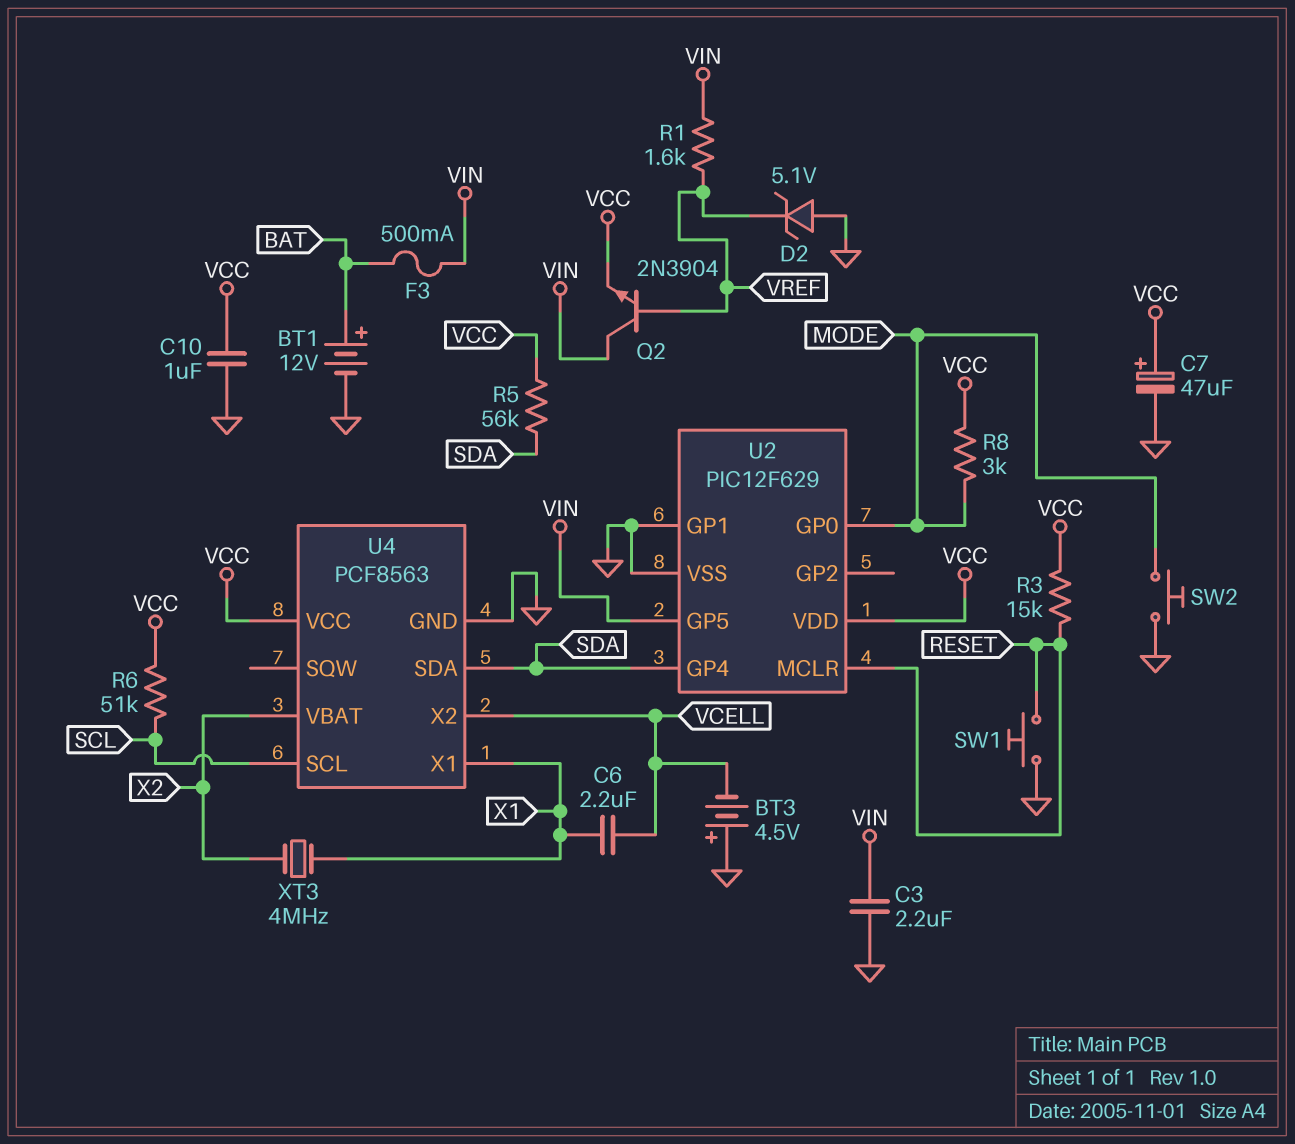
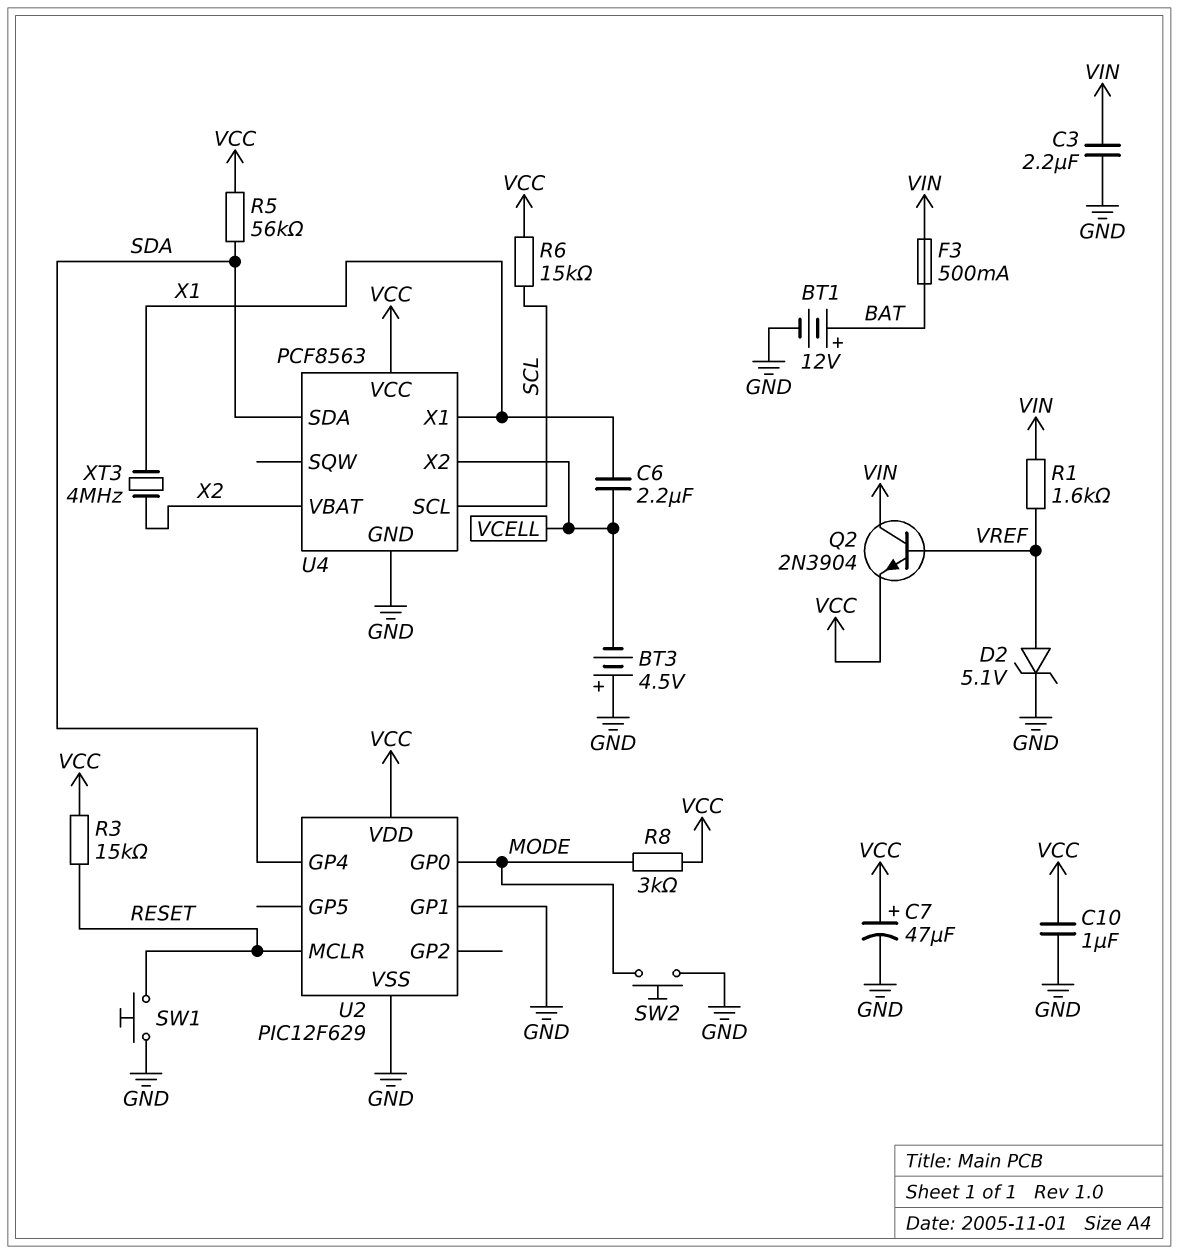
D2: zener 5.1V (A GND, K VREF) -> zener 5.1V (A VREF, K GND)
R6: 51k (SCL, VCC) -> 15k (SCL, VCC)
U2 pin GP5: VIN -> none

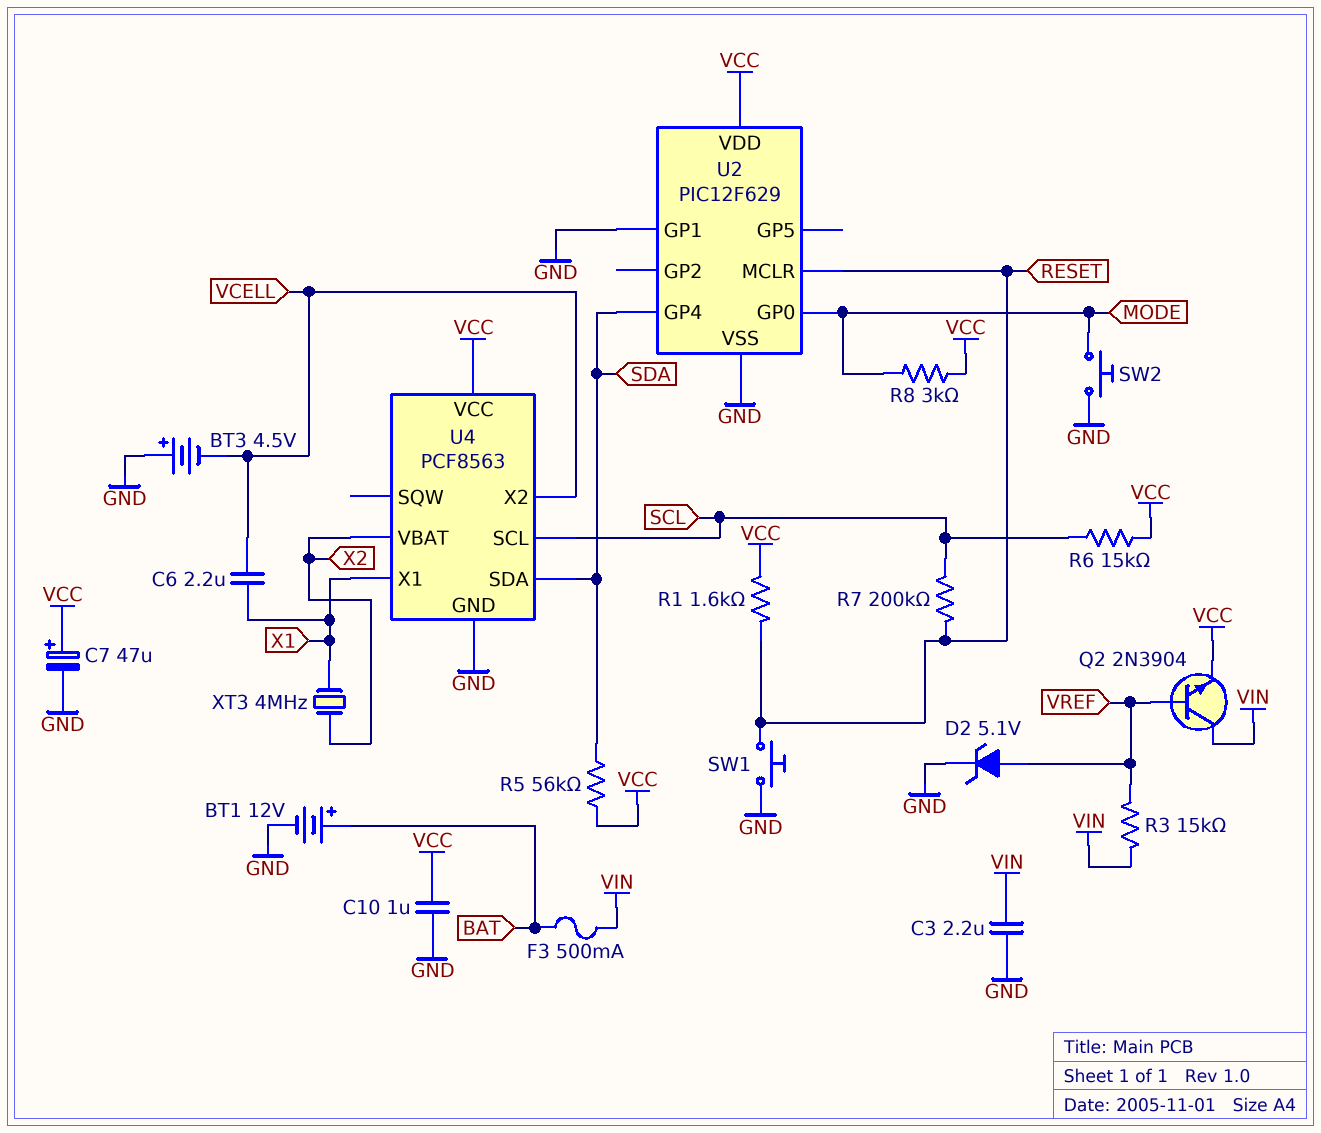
R1: 1.6k (VIN, VREF) -> 1.6k (RESET, VCC)
R3: 15k (RESET, VCC) -> 15k (VIN, VREF)
R7: none -> 200k (RESET, SCL)

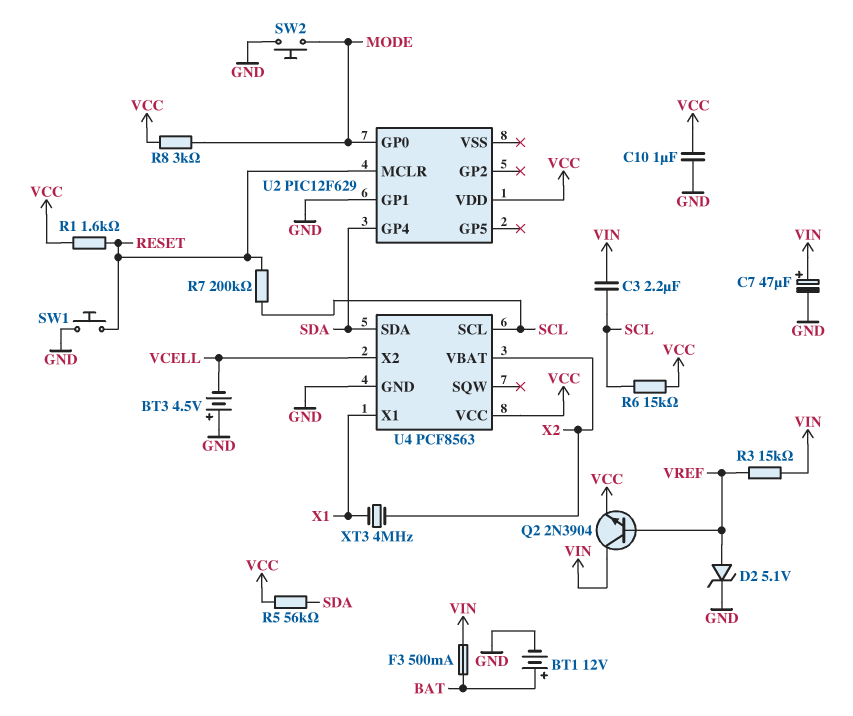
C3: 2.2uF (GND, VIN) -> 2.2uF (SCL, VIN)
C6: 2.2uF (VCELL, X1) -> none
C7: 47uF (plus VCC, minus GND) -> 47uF (plus VIN, minus GND)
U2 pin VSS: GND -> none

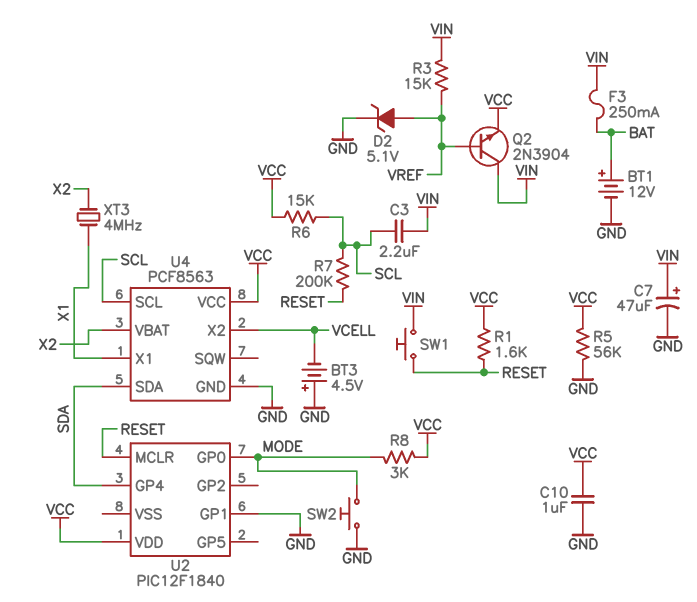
F3: 500mA (BAT, VIN) -> 250mA (BAT, VIN)
R5: 56k (SDA, VCC) -> 56k (GND, VCC)
SW1: button (GND, RESET) -> button (RESET, VIN)
U2: PIC12F629 -> PIC12F1840

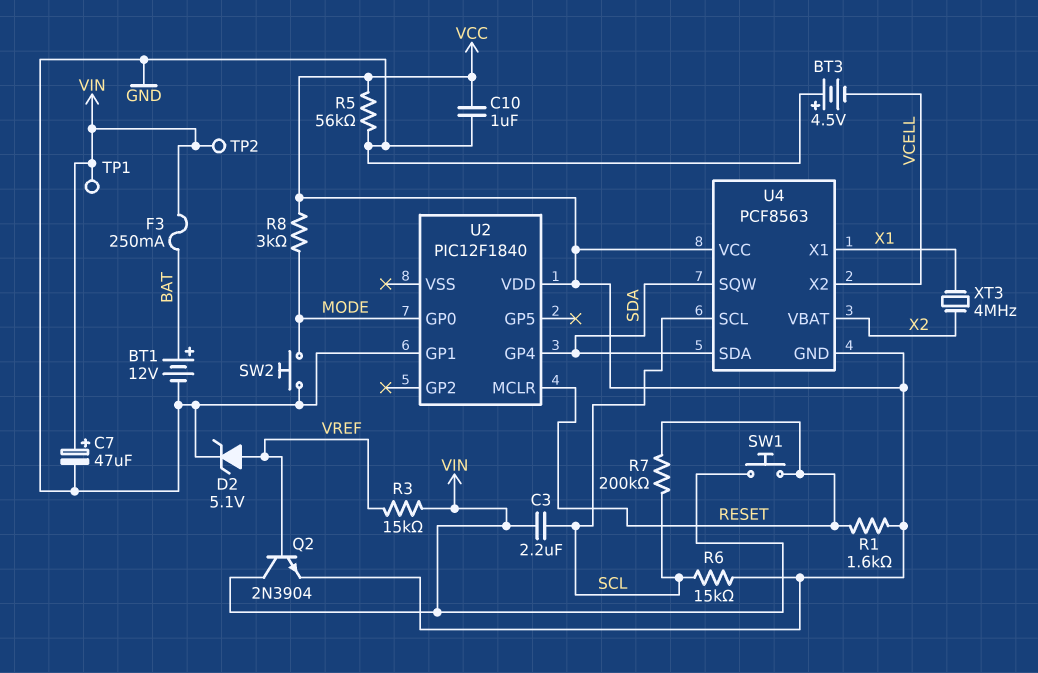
TP1: none -> test point (VIN)
TP2: none -> test point (VIN)
U4 pin GND: GND -> VCC
U4 pin SQW: none -> SDA

